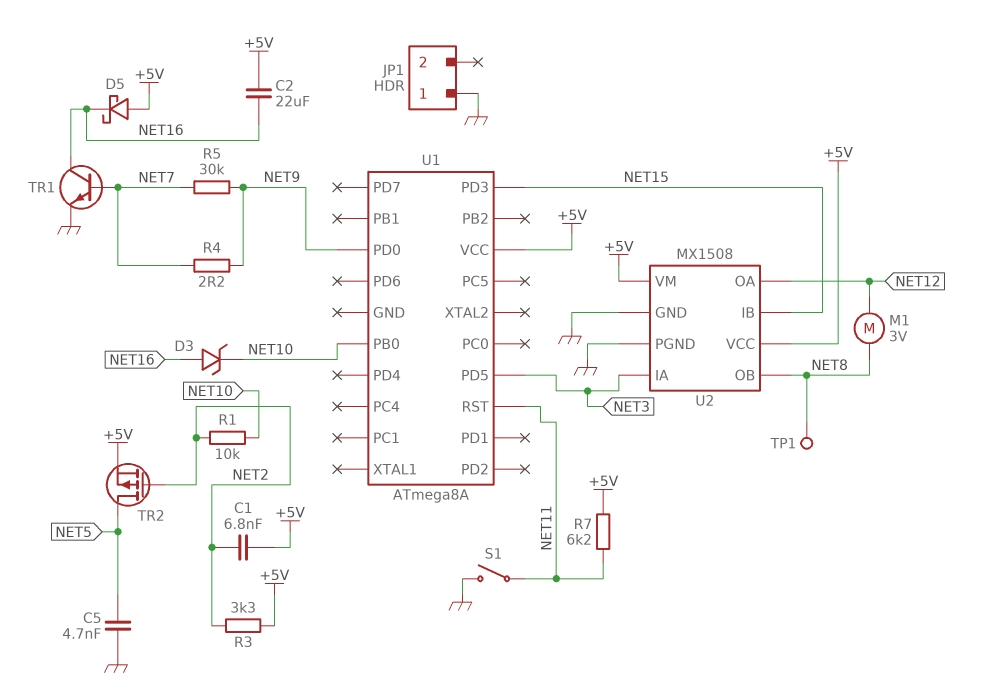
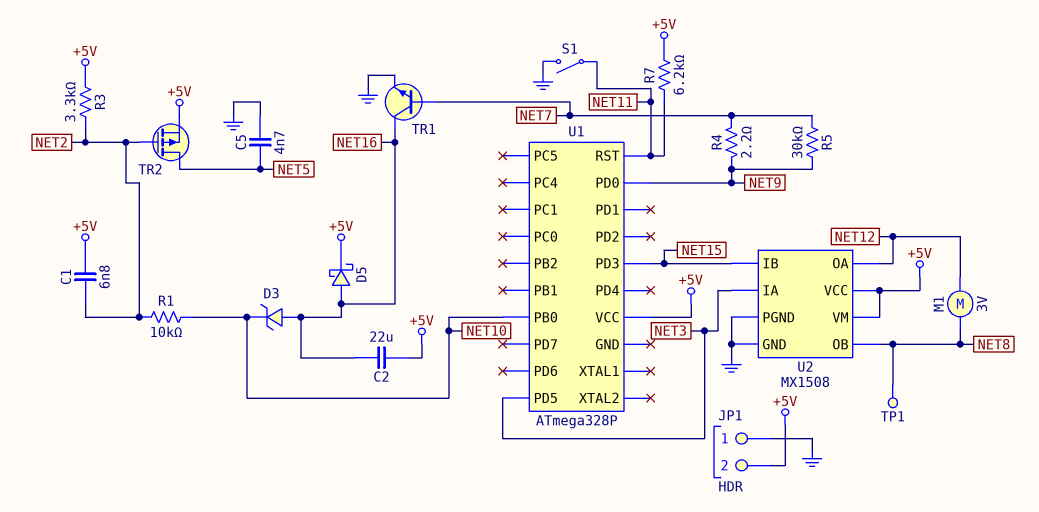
D5: schottky (A +5V, K NET16) -> schottky (A NET16, K +5V)
JP1 pin 2: none -> +5V
U1: ATmega8A -> ATmega328P

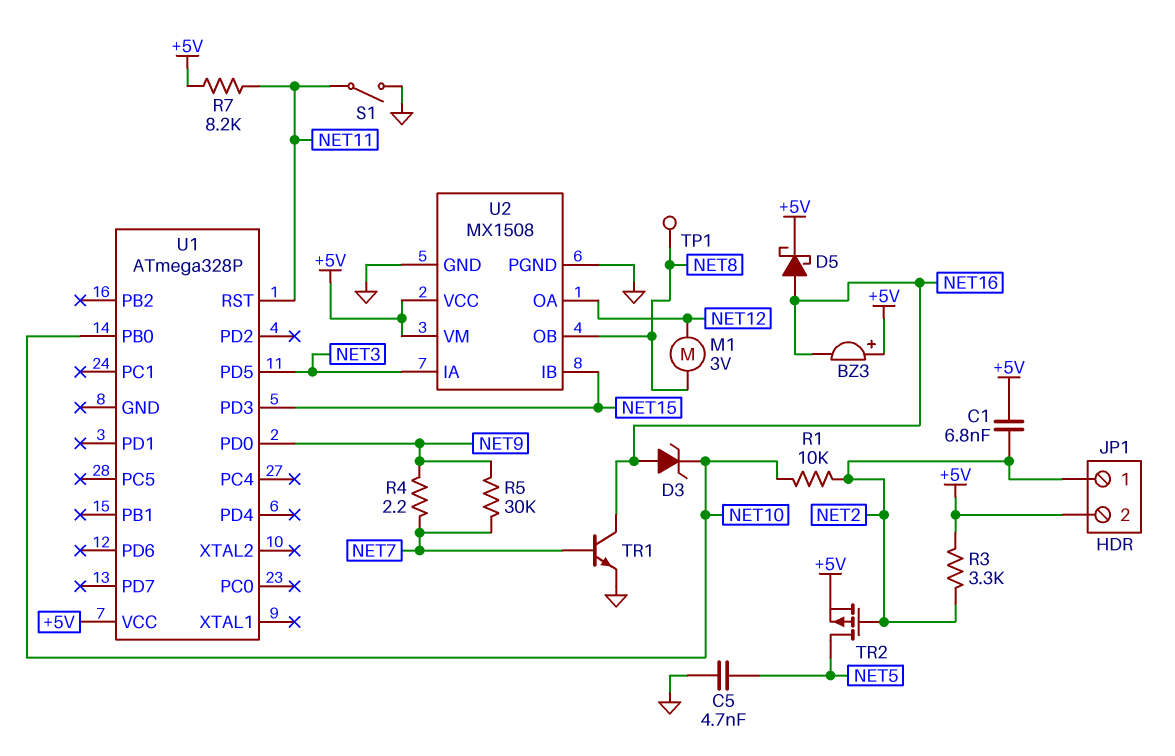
BZ3: none -> buzzer (plus +5V, minus NET16)
C2: 22uF (+5V, NET16) -> none
JP1 pin 1: GND -> NET2
R7: 6.2k (+5V, NET11) -> 8.2k (+5V, NET11)

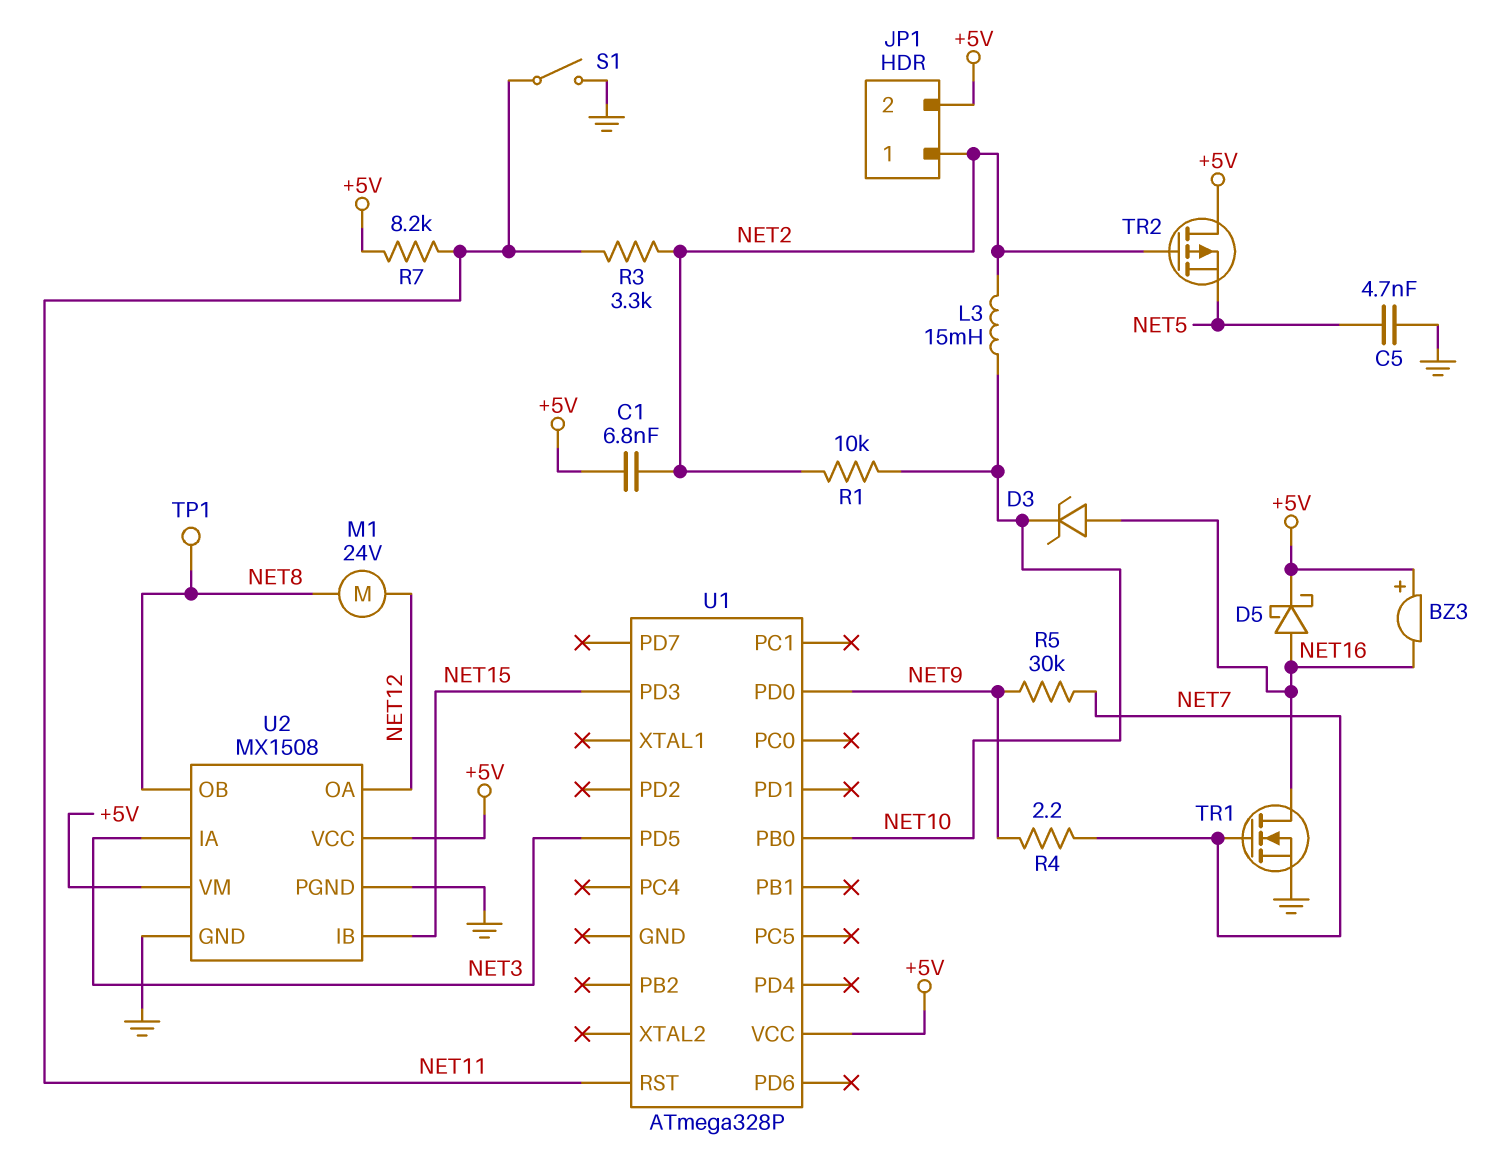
L3: none -> 15mH (NET2, NET10)
M1: motor 3V (NET8, NET12) -> motor 24V (NET8, NET12)
R3: 3.3k (+5V, NET2) -> 3.3k (NET2, NET11)
TR1: NPN (B NET7, C NET16, E GND) -> NMOS (G NET7, D NET16, S GND)
TR2: PMOS (G NET2, D NET5, S +5V) -> PMOS (G NET2, D +5V, S NET5)

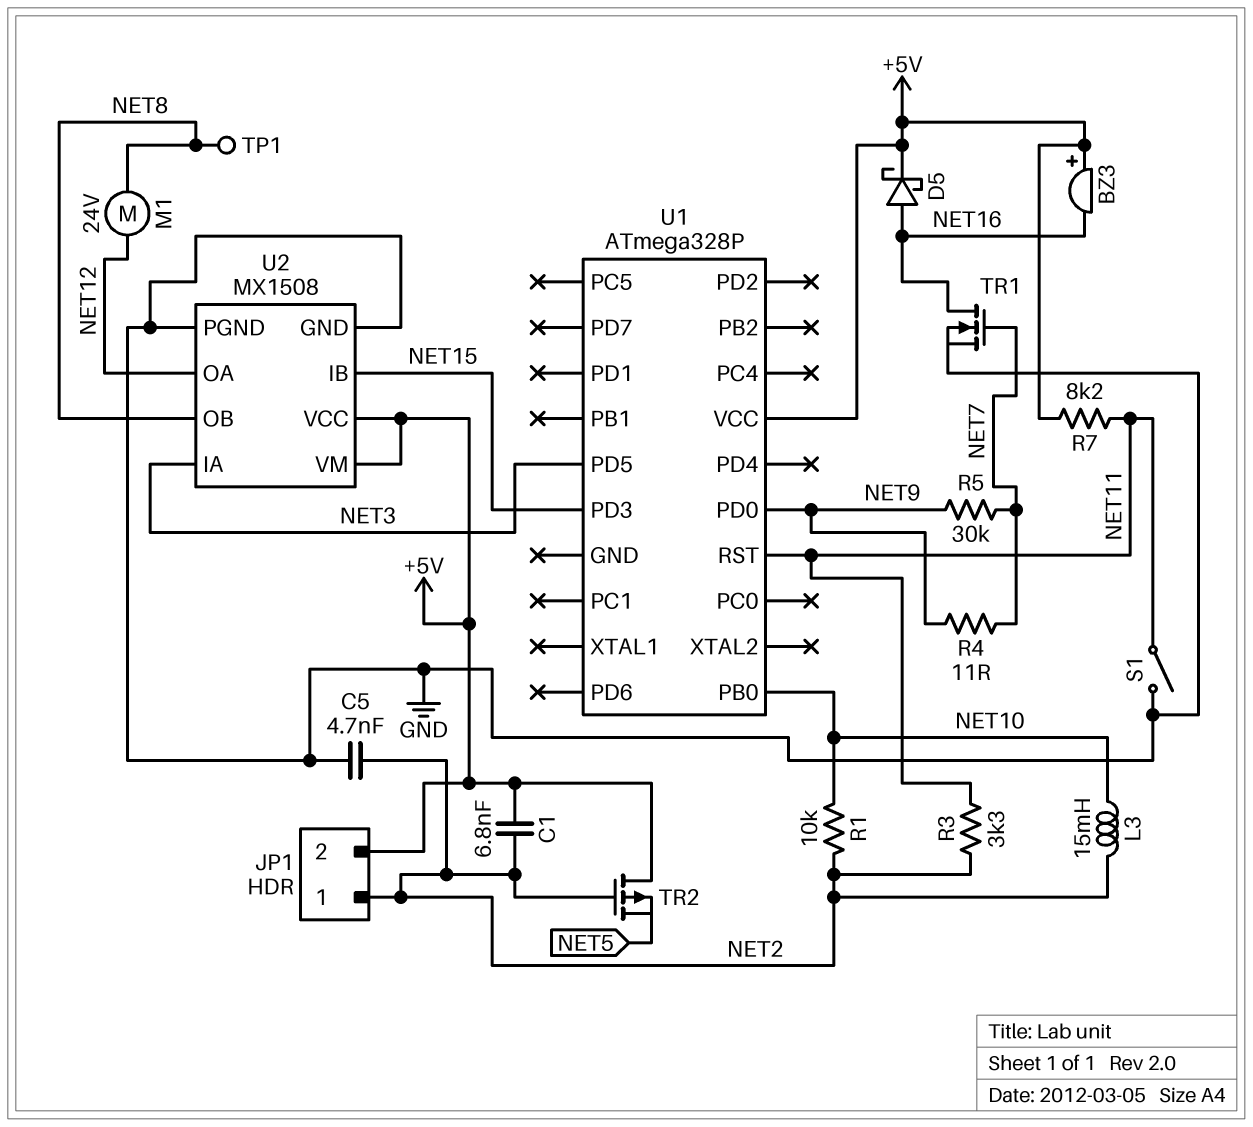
C5: 4.7nF (GND, NET5) -> 4.7nF (GND, NET2)
D3: zener (A NET16, K NET10) -> none
R4: 2.2 (NET7, NET9) -> 11 (NET7, NET9)

